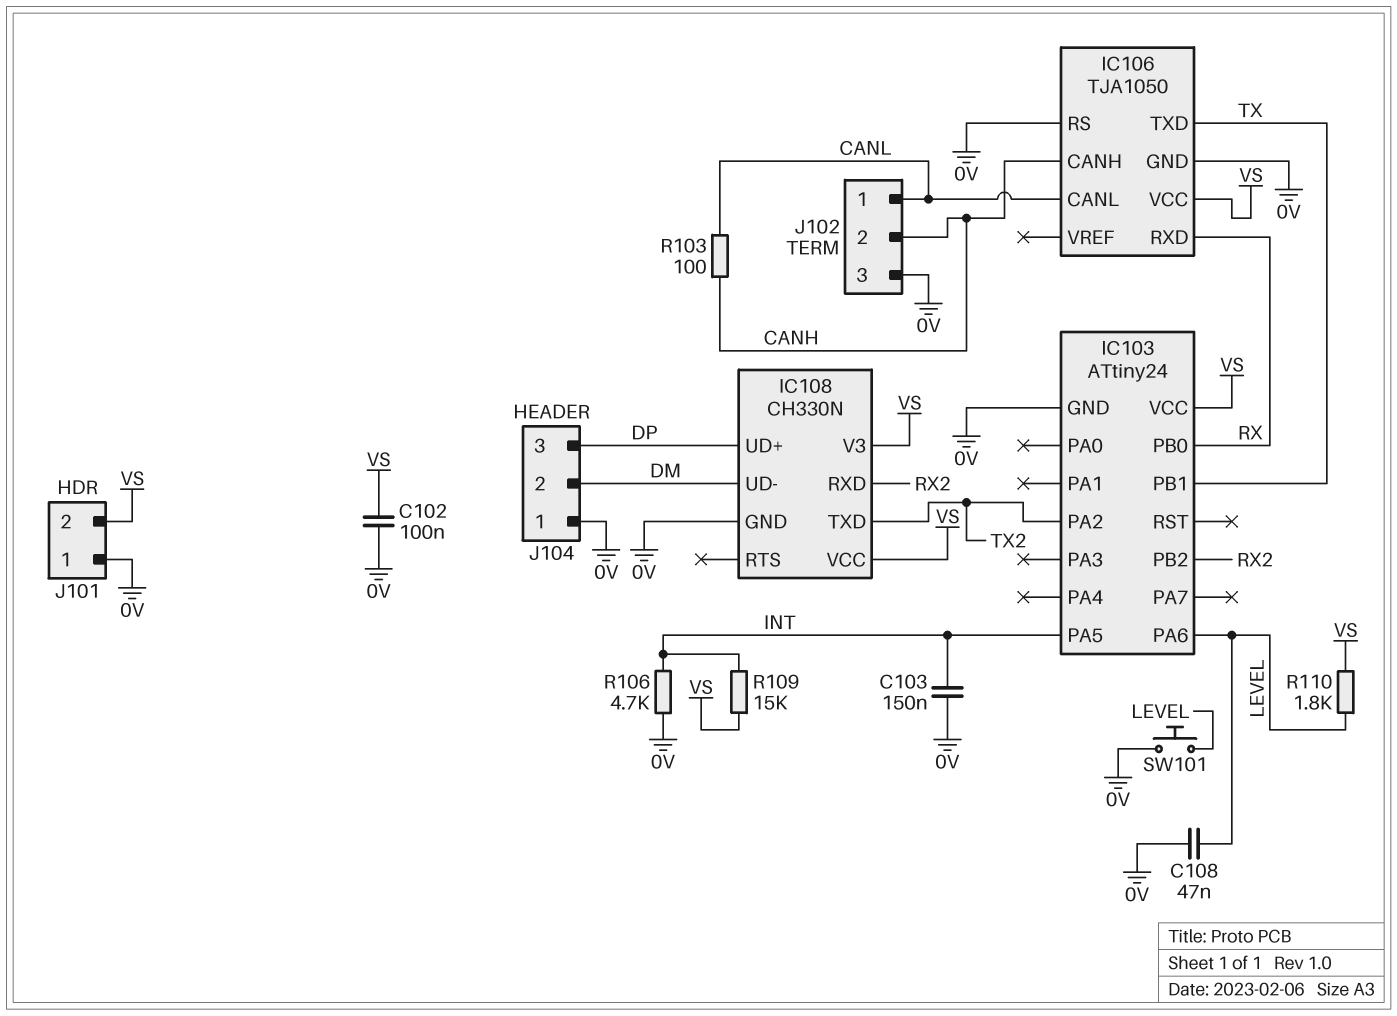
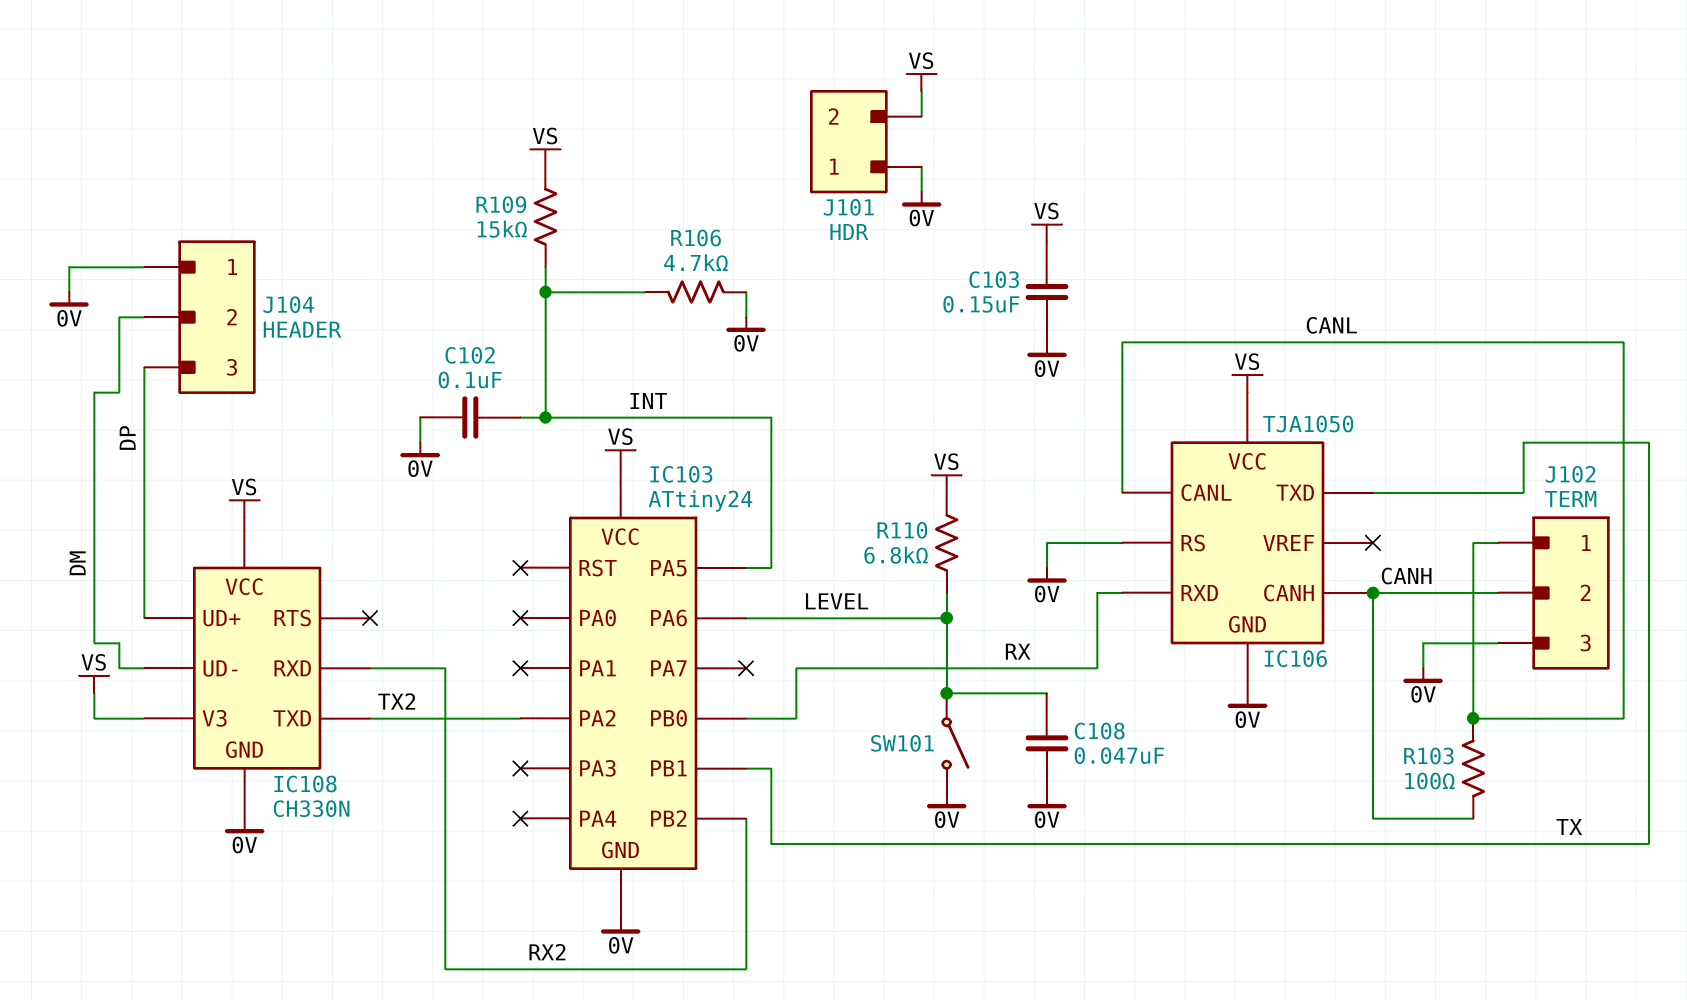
C102: 100nF (0V, VS) -> 100nF (0V, INT)
C103: 150nF (0V, INT) -> 150nF (0V, VS)
R110: 1.8k (LEVEL, VS) -> 6.8k (LEVEL, VS)
SW101: button (0V, LEVEL) -> switch (0V, LEVEL)

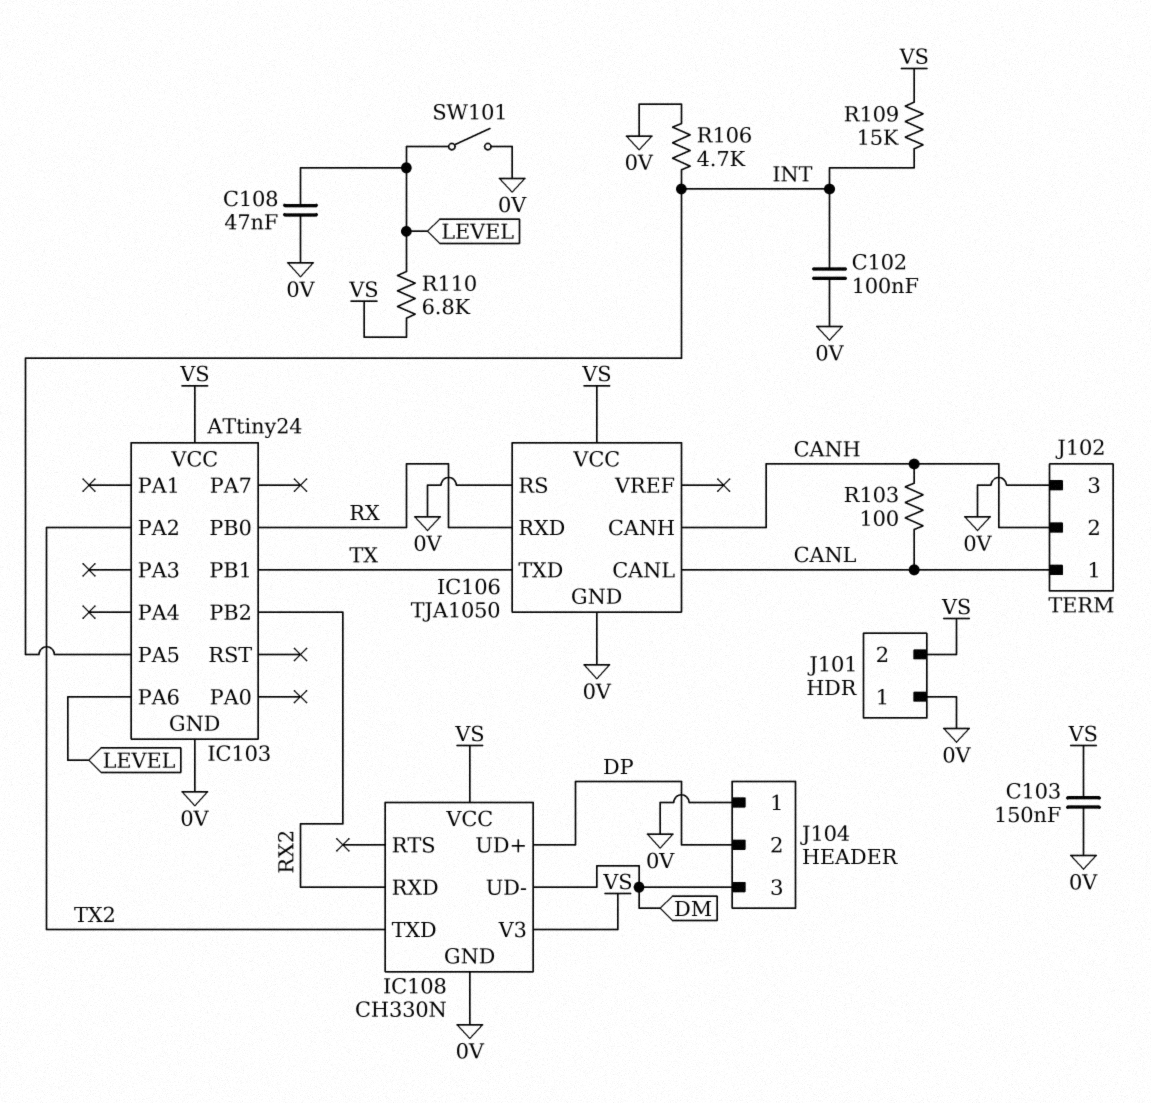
J104 pin 2: DM -> DP
J104 pin 3: DP -> DM

